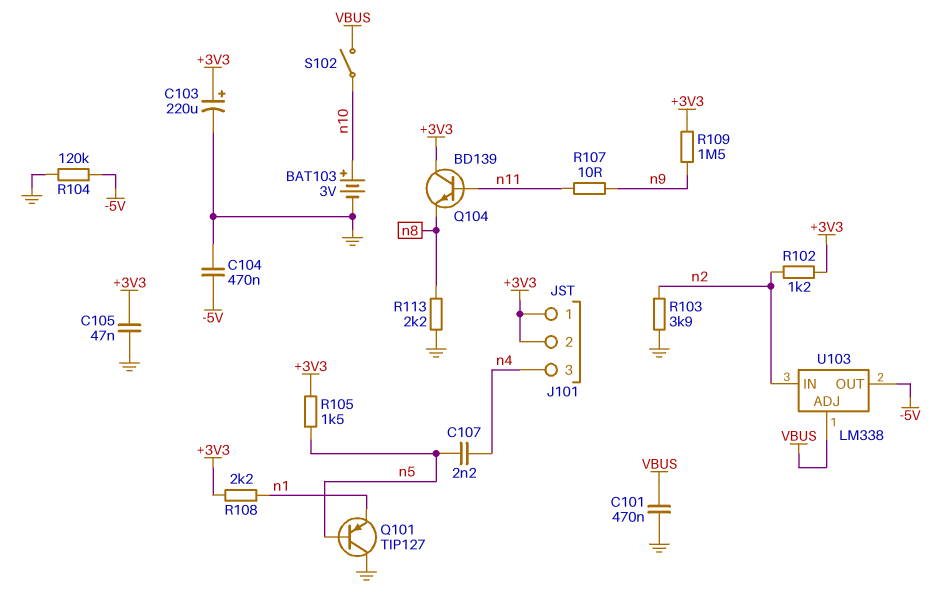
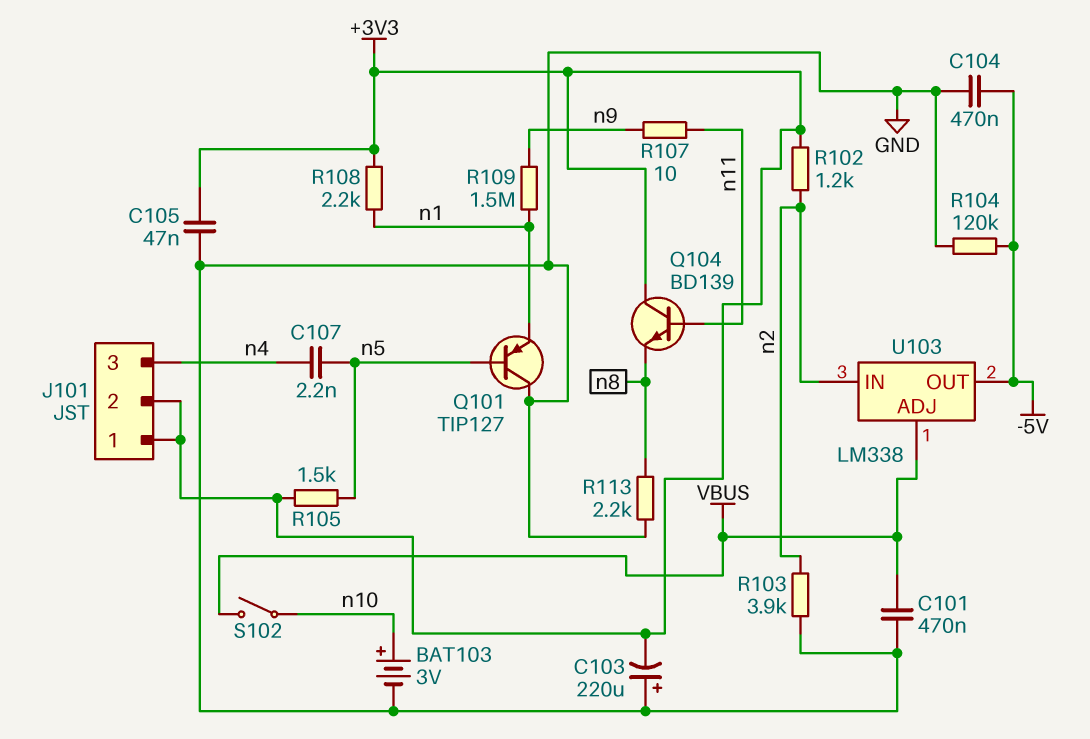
C103: 220uF (plus +3V3, minus GND) -> 220uF (plus GND, minus +3V3)
R109: 1.5M (+3V3, n9) -> 1.5M (n1, n9)

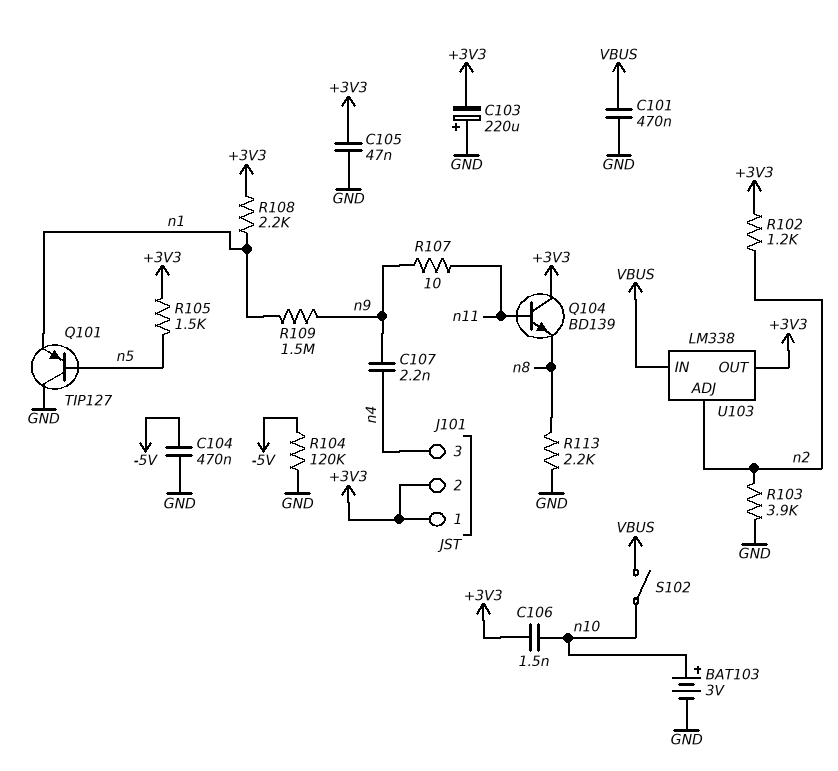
C106: none -> 1.5nF (+3V3, n10)
C107: 2.2nF (n4, n5) -> 2.2nF (n4, n9)
U103 pin ADJ: VBUS -> n2
U103 pin IN: n2 -> VBUS
U103 pin OUT: -5V -> +3V3

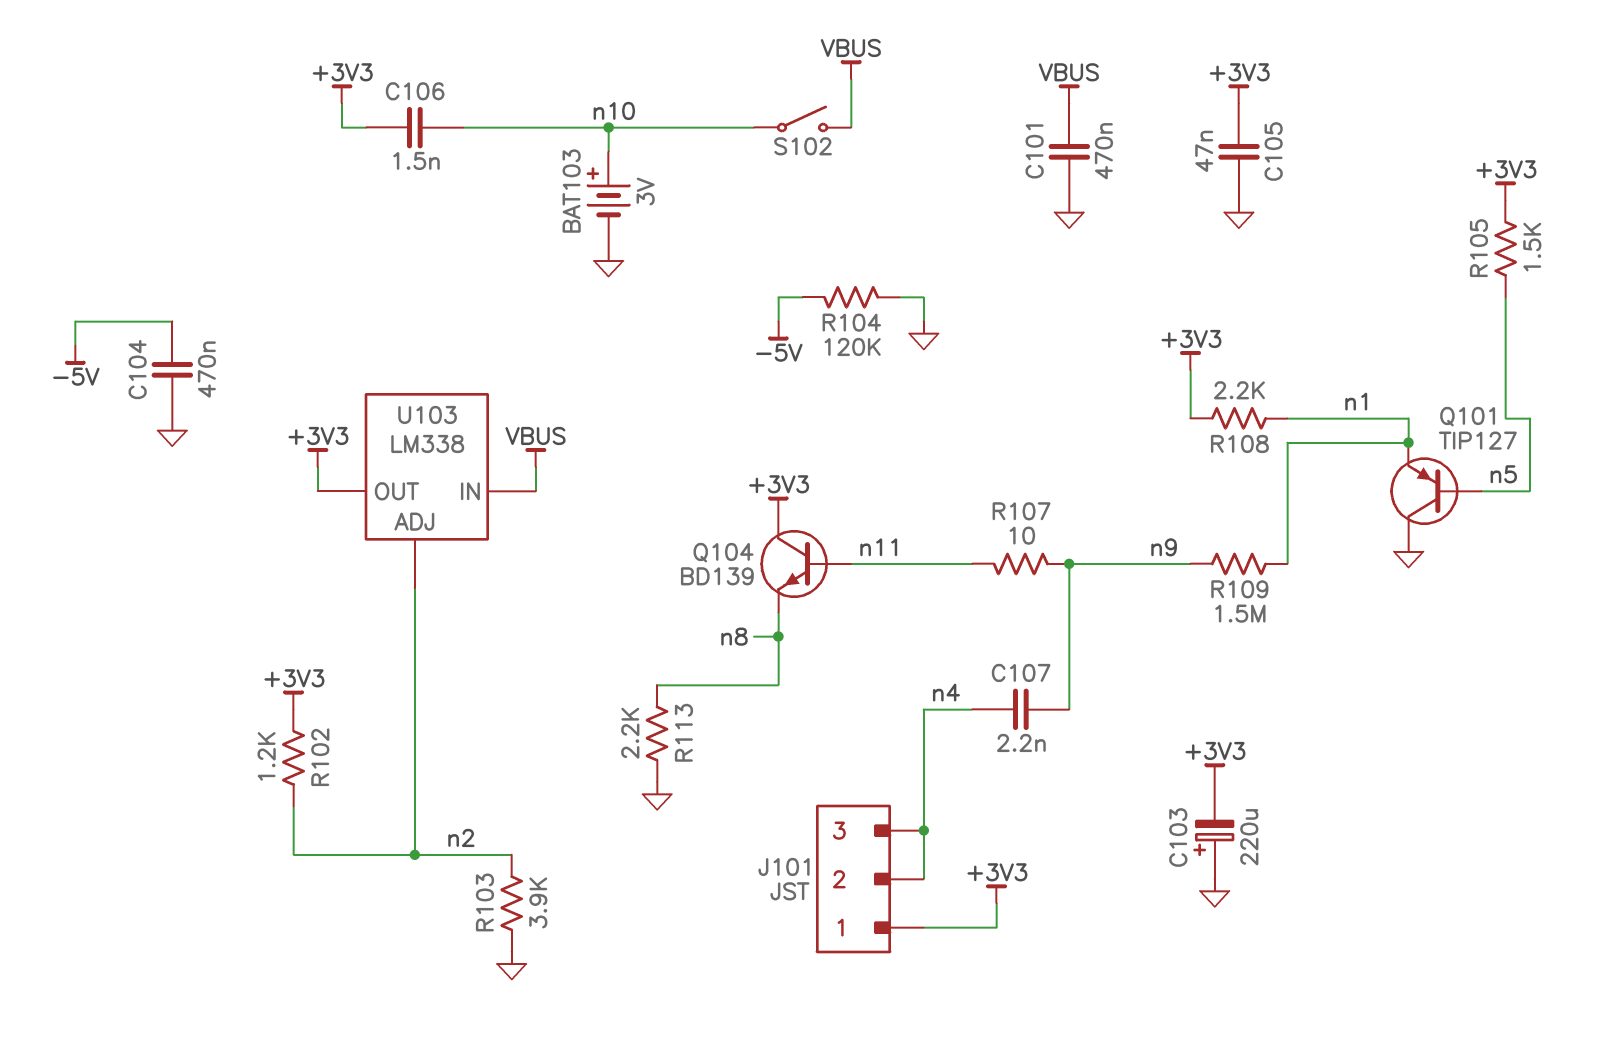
J101 pin 2: +3V3 -> n4

